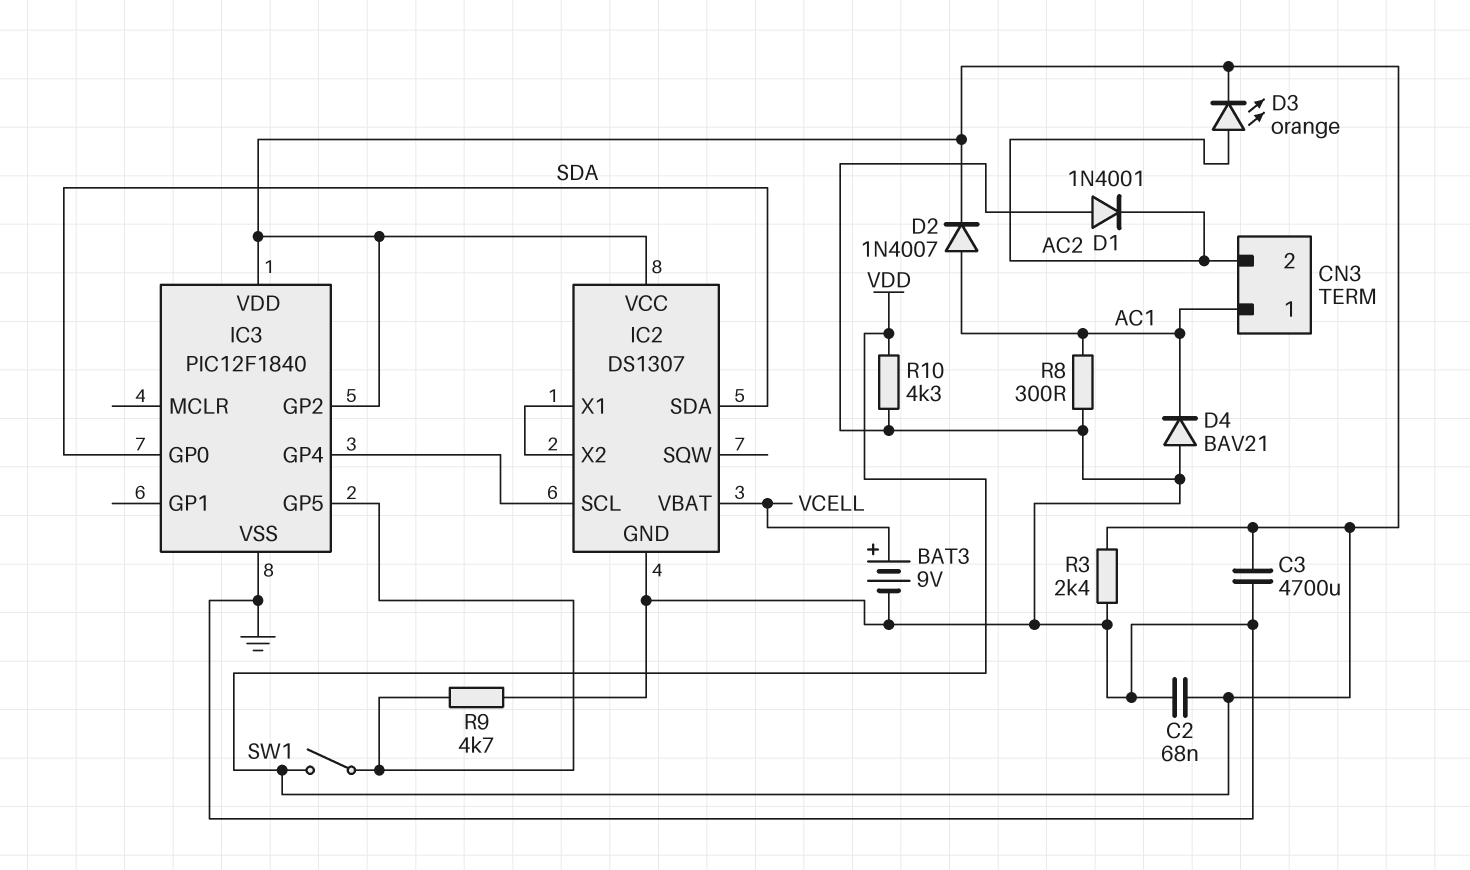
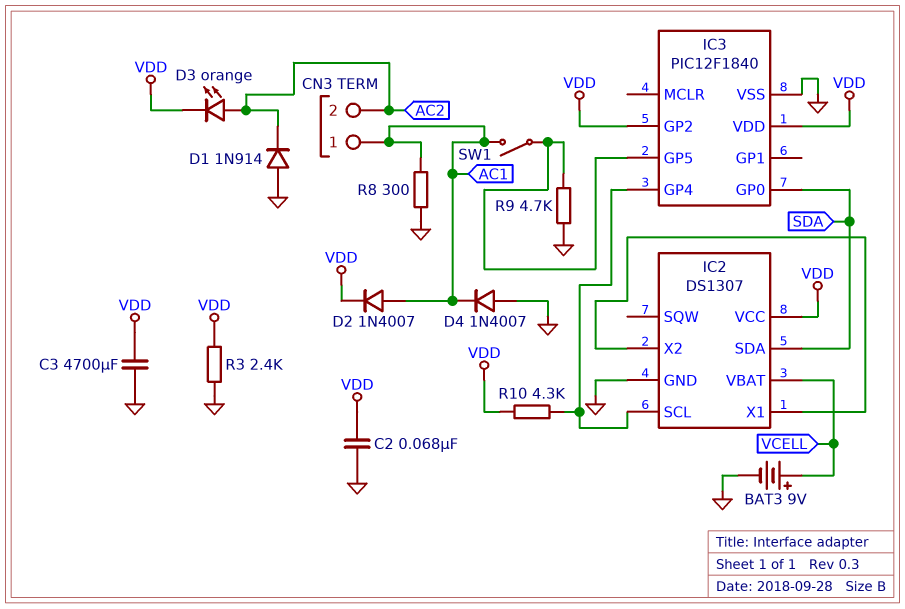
D1: diode 1N4001 (A GND, K AC2) -> diode 1N914 (A GND, K AC2)
D4: diode BAV21 (A GND, K AC1) -> diode 1N4007 (A GND, K AC1)
R10: 4.3k (GND, VDD) -> 4.3k (IC2/SCL, VDD)
SW1: switch (IC3/GP5, VDD) -> switch (AC1, IC3/GP5)

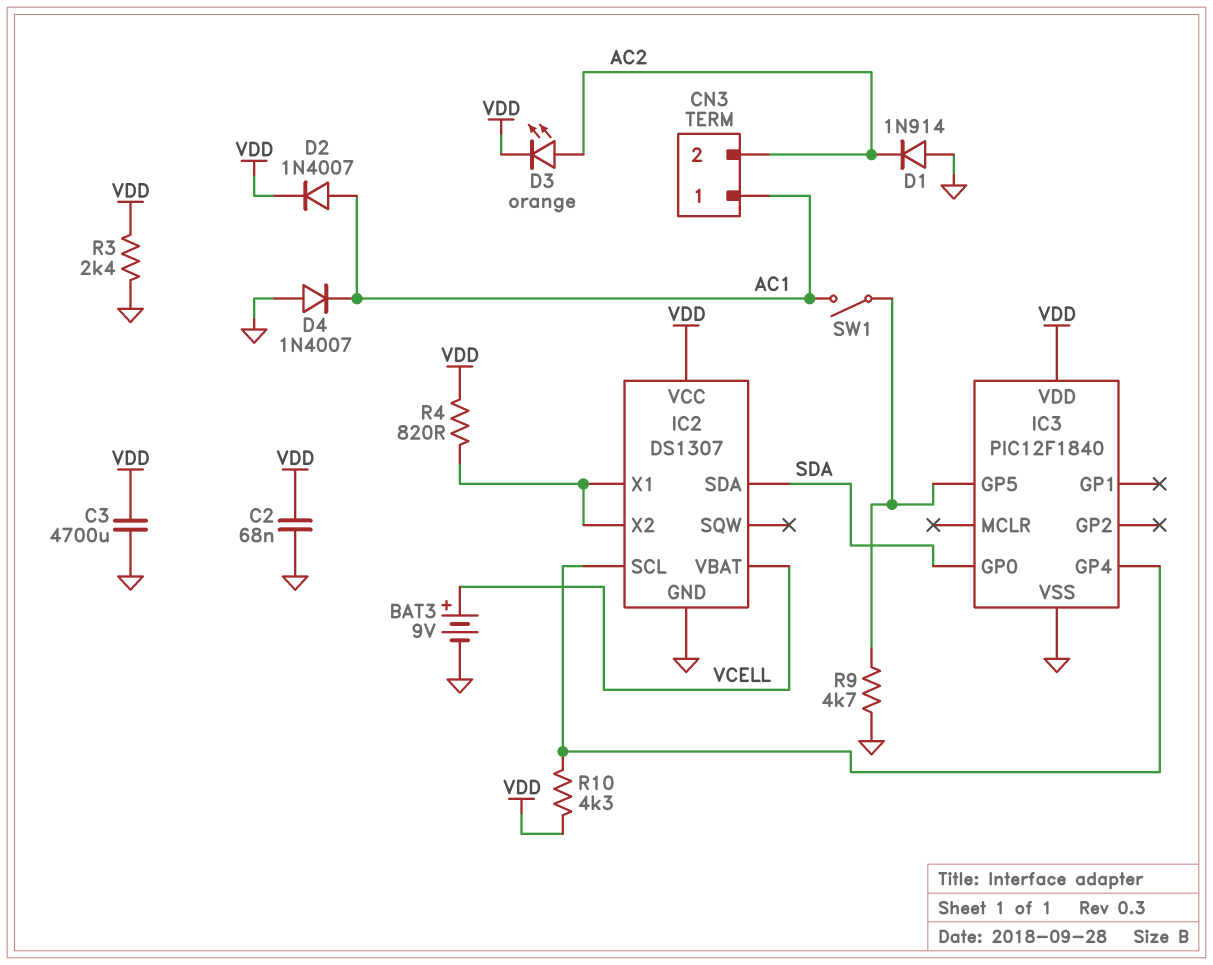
IC3 pin GP2: VDD -> none
R4: none -> 820 (IC2/X1, VDD)
R8: 300 (AC1, GND) -> none

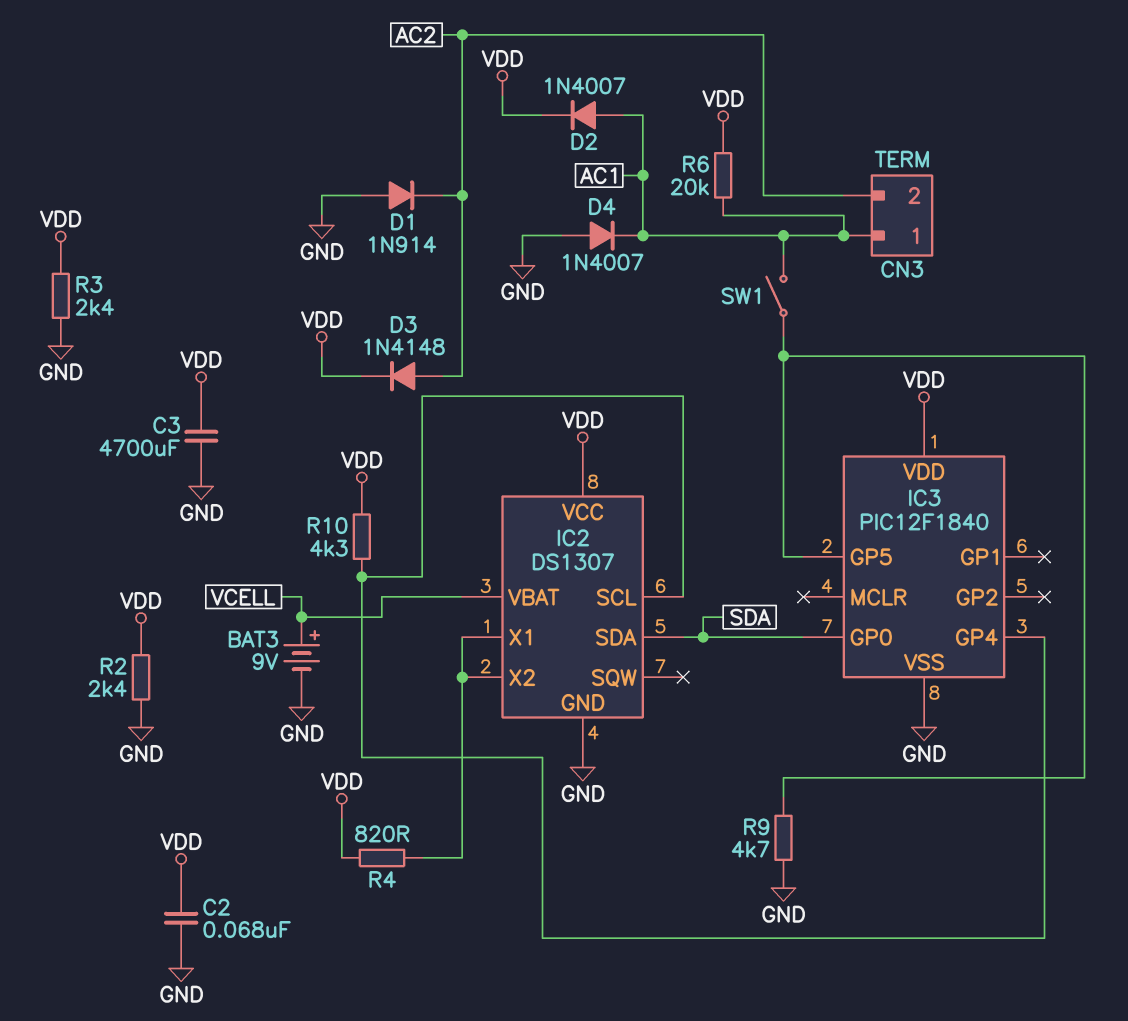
D3: LED orange (A AC2, K VDD) -> diode 1N4148 (A AC2, K VDD)
R2: none -> 2.4k (GND, VDD)
R6: none -> 20k (AC1, VDD)

